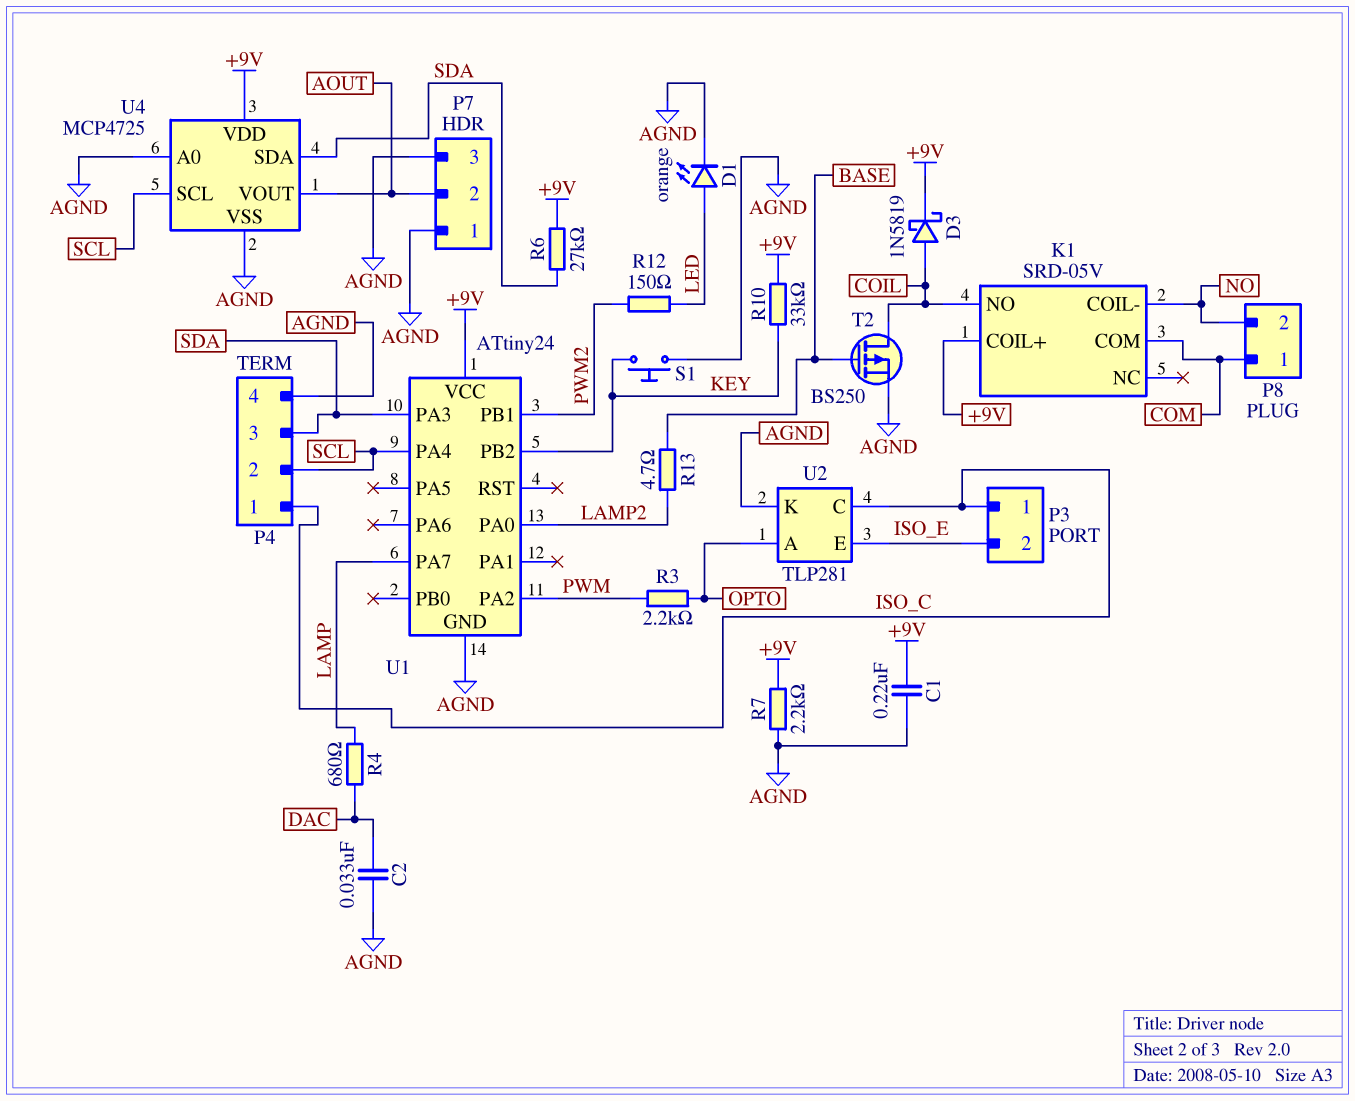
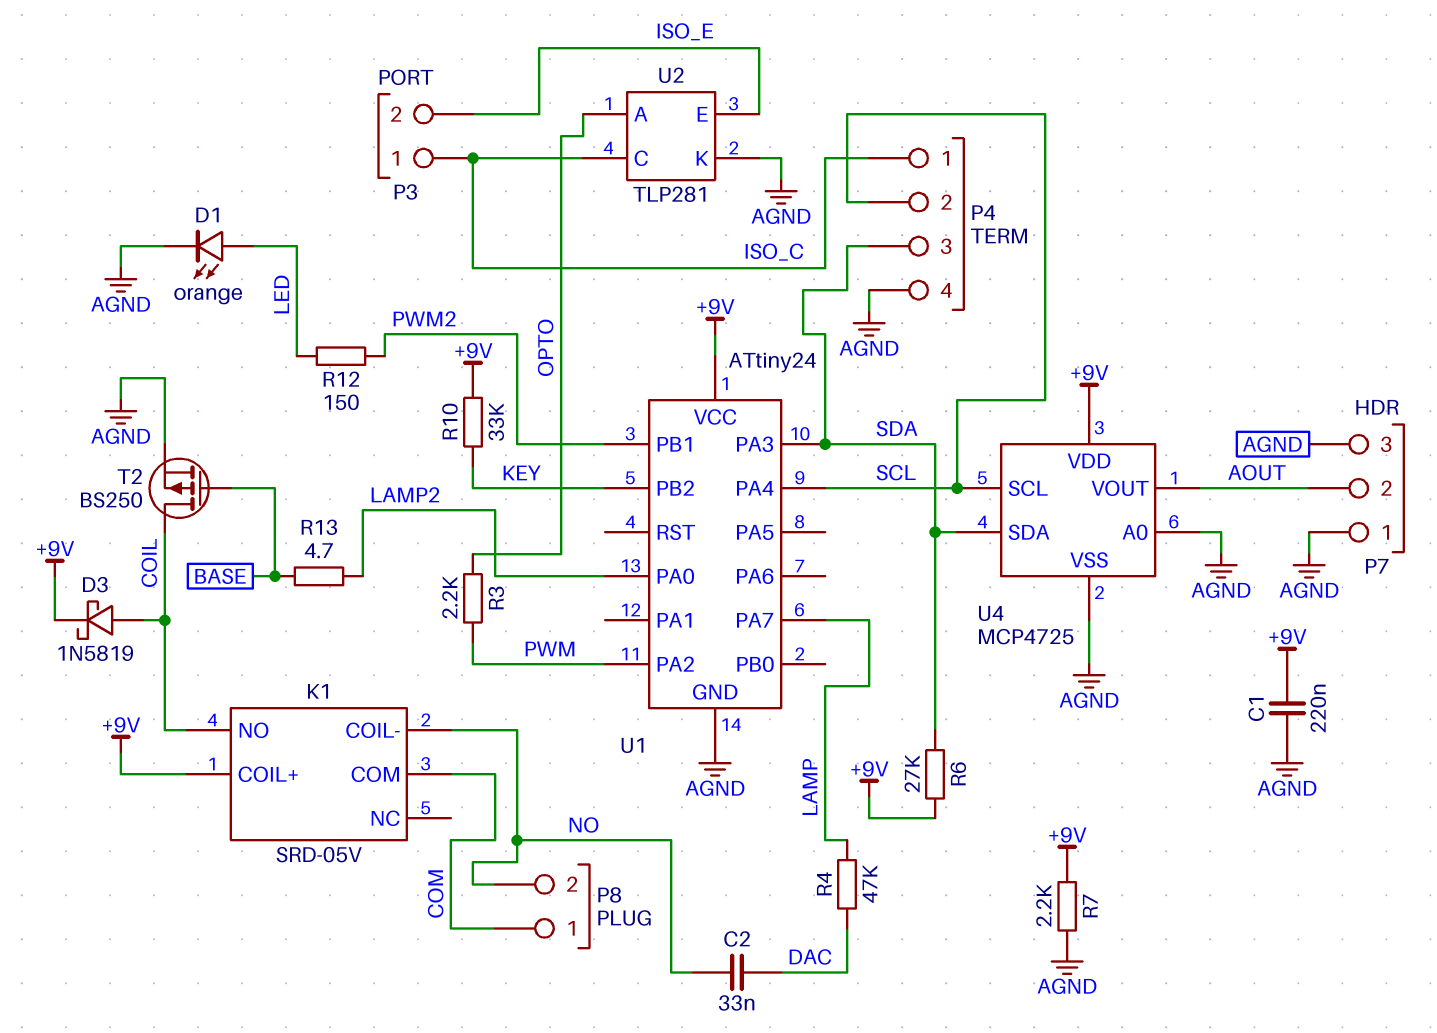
C2: 33nF (AGND, DAC) -> 33nF (DAC, NO)
R4: 680 (DAC, LAMP) -> 47k (DAC, LAMP)
S1: button (AGND, KEY) -> none

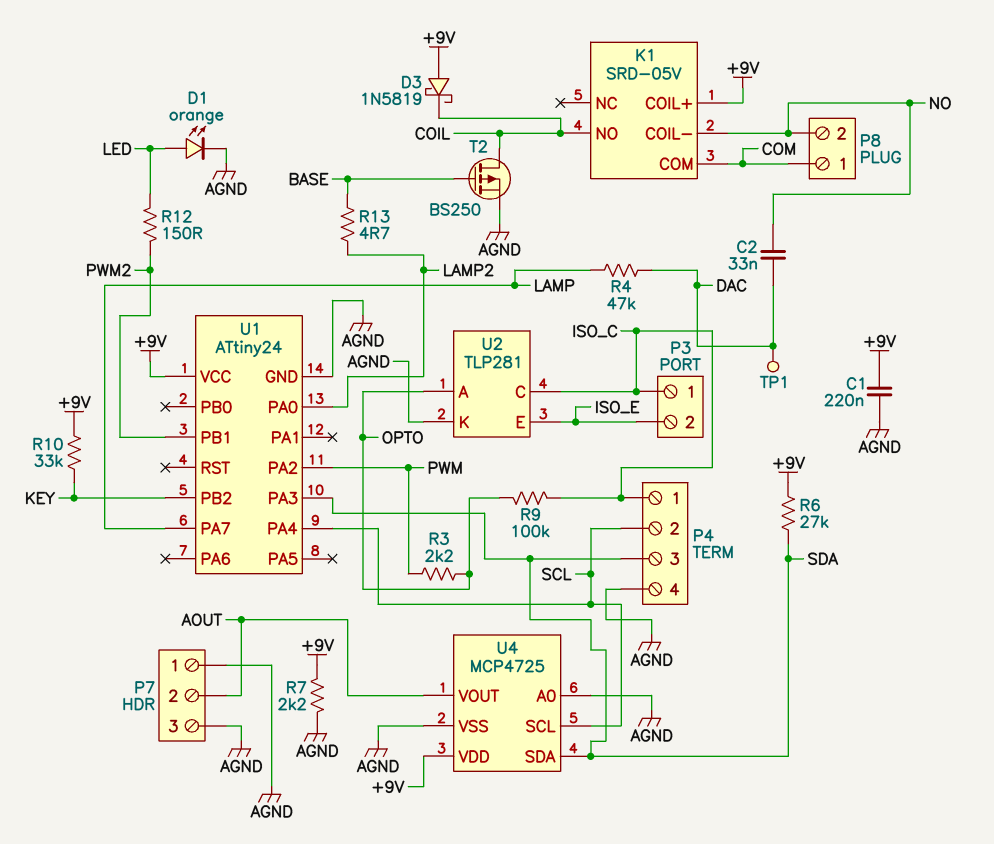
D3: schottky 1N5819 (A COIL, K +9V) -> schottky 1N5819 (A +9V, K COIL)
R9: none -> 100k (ISO_C, OPTO)
TP1: none -> test point (DAC)

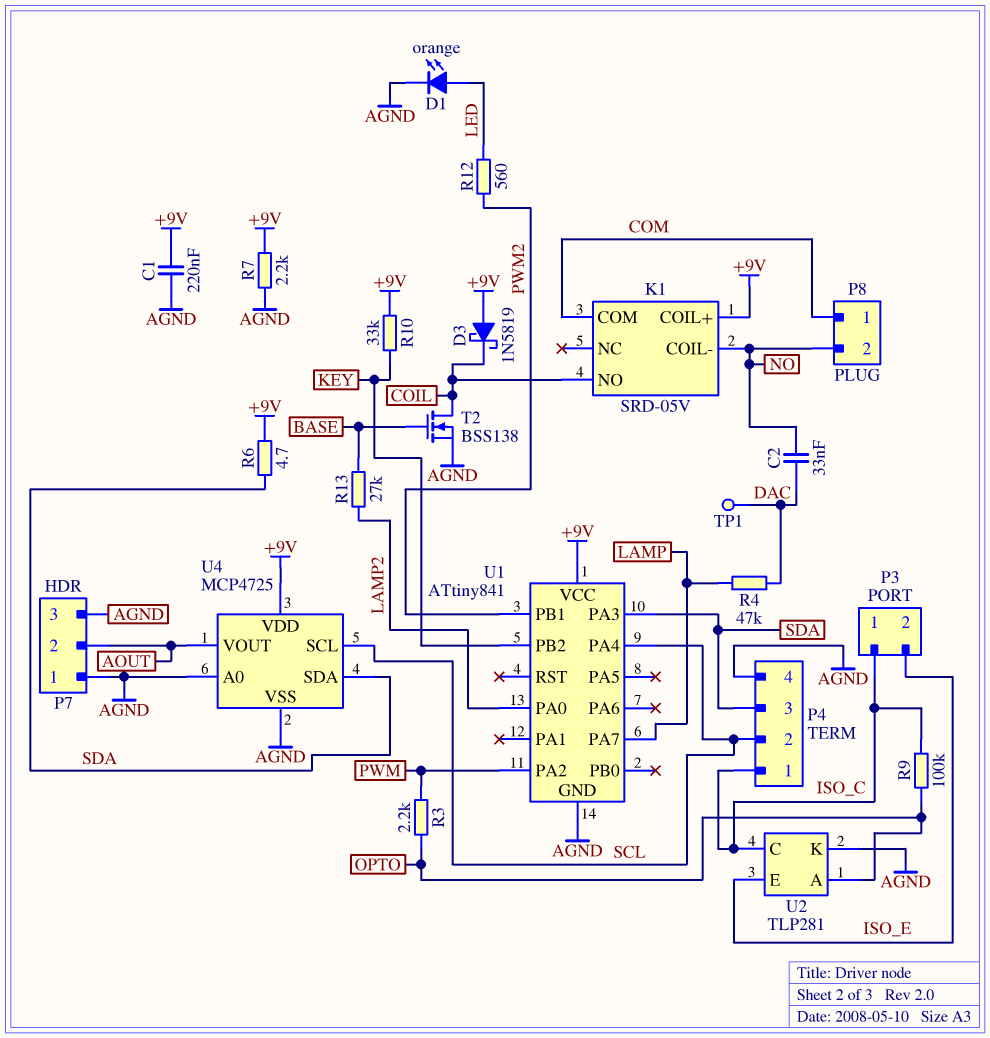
R6: 27k (+9V, SDA) -> 4.7 (+9V, SDA)
R12: 150 (LED, PWM2) -> 560 (LED, PWM2)
R13: 4.7 (BASE, LAMP2) -> 27k (BASE, LAMP2)
T2: PMOS BS250 (G BASE, D COIL, S AGND) -> NMOS BSS138 (G BASE, D COIL, S AGND)
U1: ATtiny24 -> ATtiny841

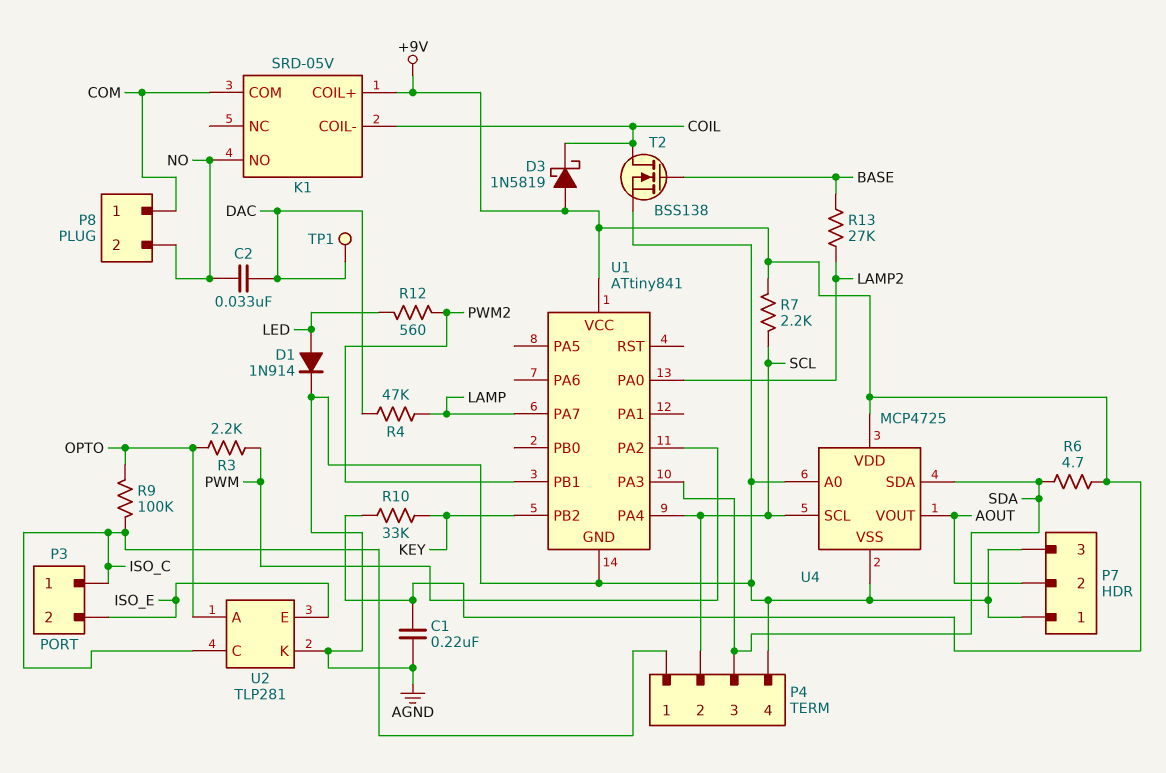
D1: LED orange (A LED, K AGND) -> diode 1N914 (A LED, K AGND)
K1 pin COIL-: NO -> COIL
K1 pin NO: COIL -> NO
R7: 2.2k (+9V, AGND) -> 2.2k (+9V, SCL)

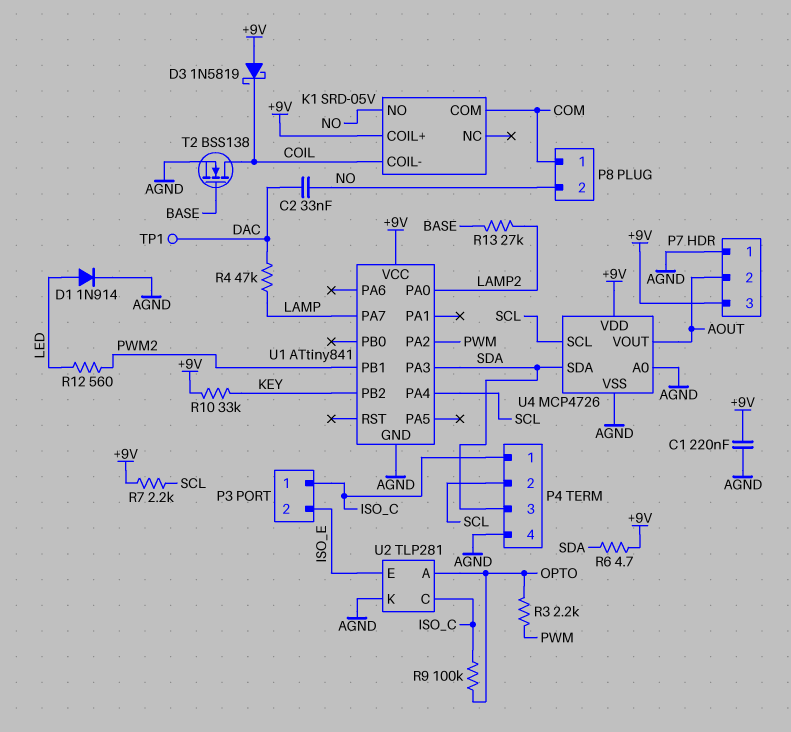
P7 pin 3: AGND -> +9V
U4: MCP4725 -> MCP4726

